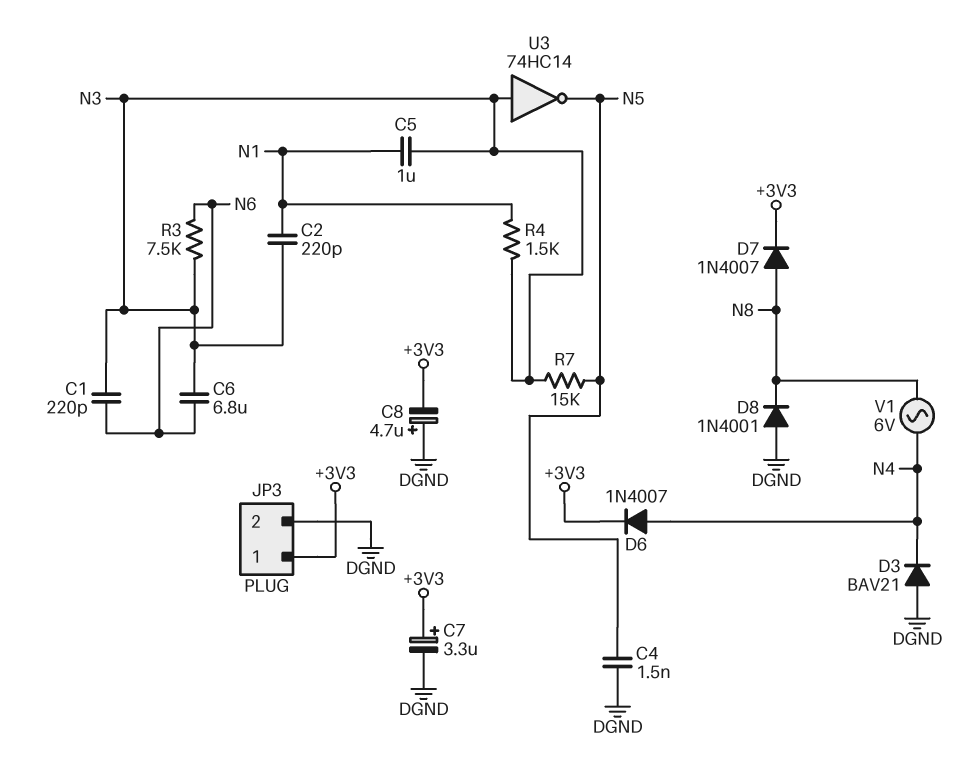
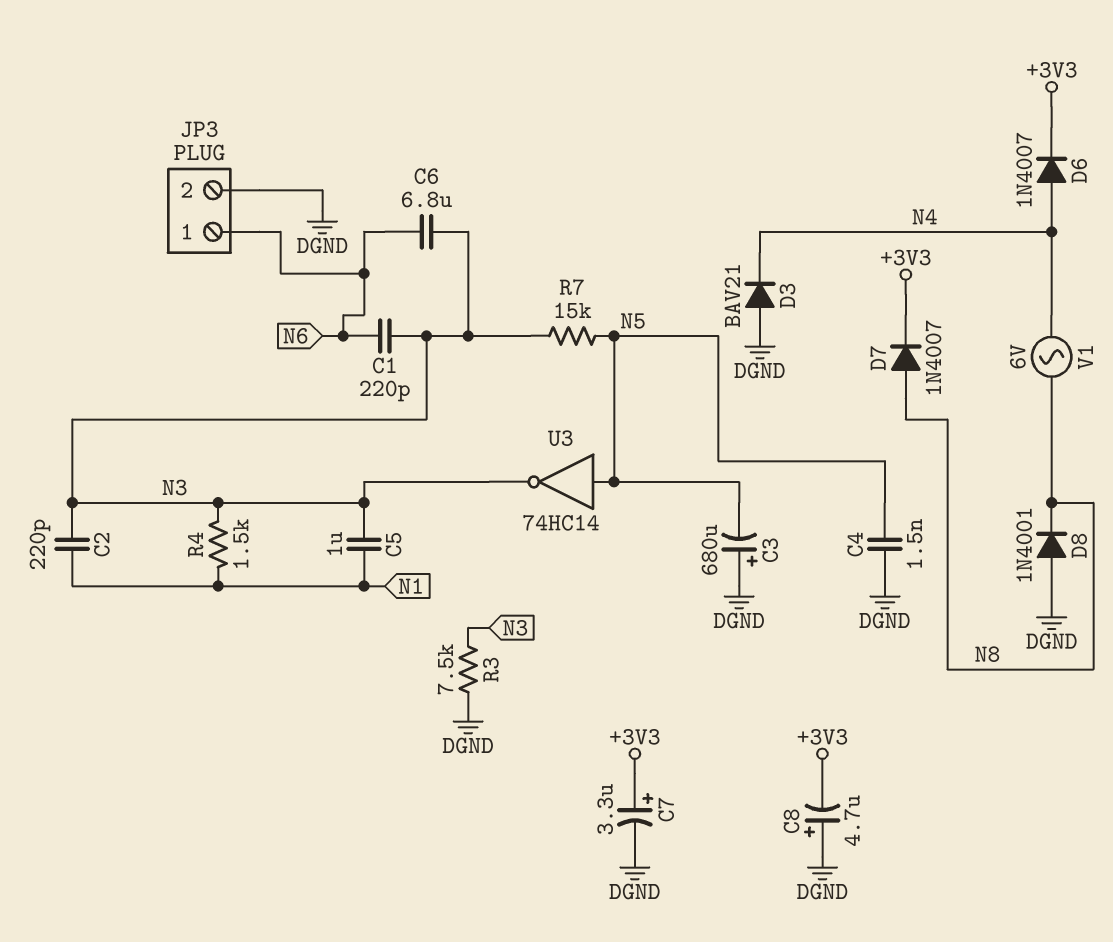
C3: none -> 680uF (plus DGND, minus N5)
JP3 pin 1: +3V3 -> N6
R3: 7.5k (N3, N6) -> 7.5k (DGND, N3)
U3: NOT 74HC14 (in N3, out N5) -> NOT 74HC14 (in N5, out N3)

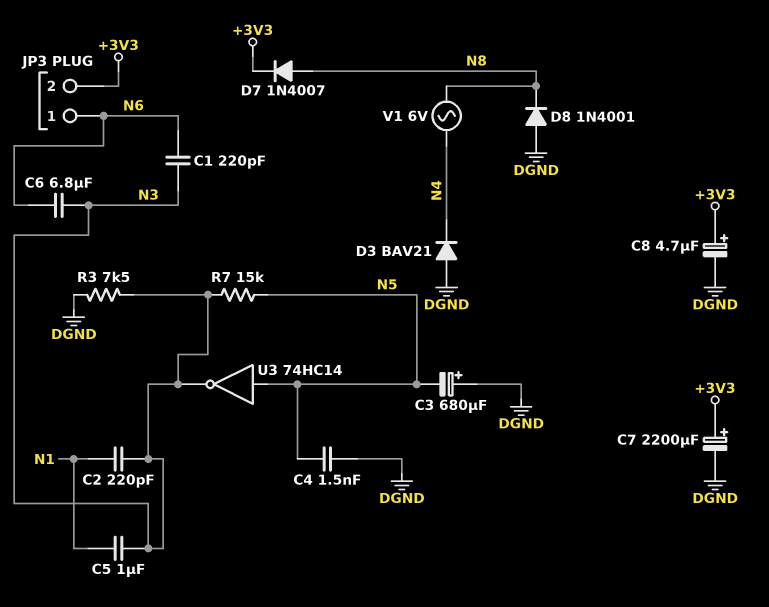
C7: 3.3uF (plus +3V3, minus DGND) -> 2200uF (plus +3V3, minus DGND)
C8: 4.7uF (plus DGND, minus +3V3) -> 4.7uF (plus +3V3, minus DGND)
D6: diode 1N4007 (A N4, K +3V3) -> none
JP3 pin 2: DGND -> +3V3
R4: 1.5k (N1, N3) -> none

